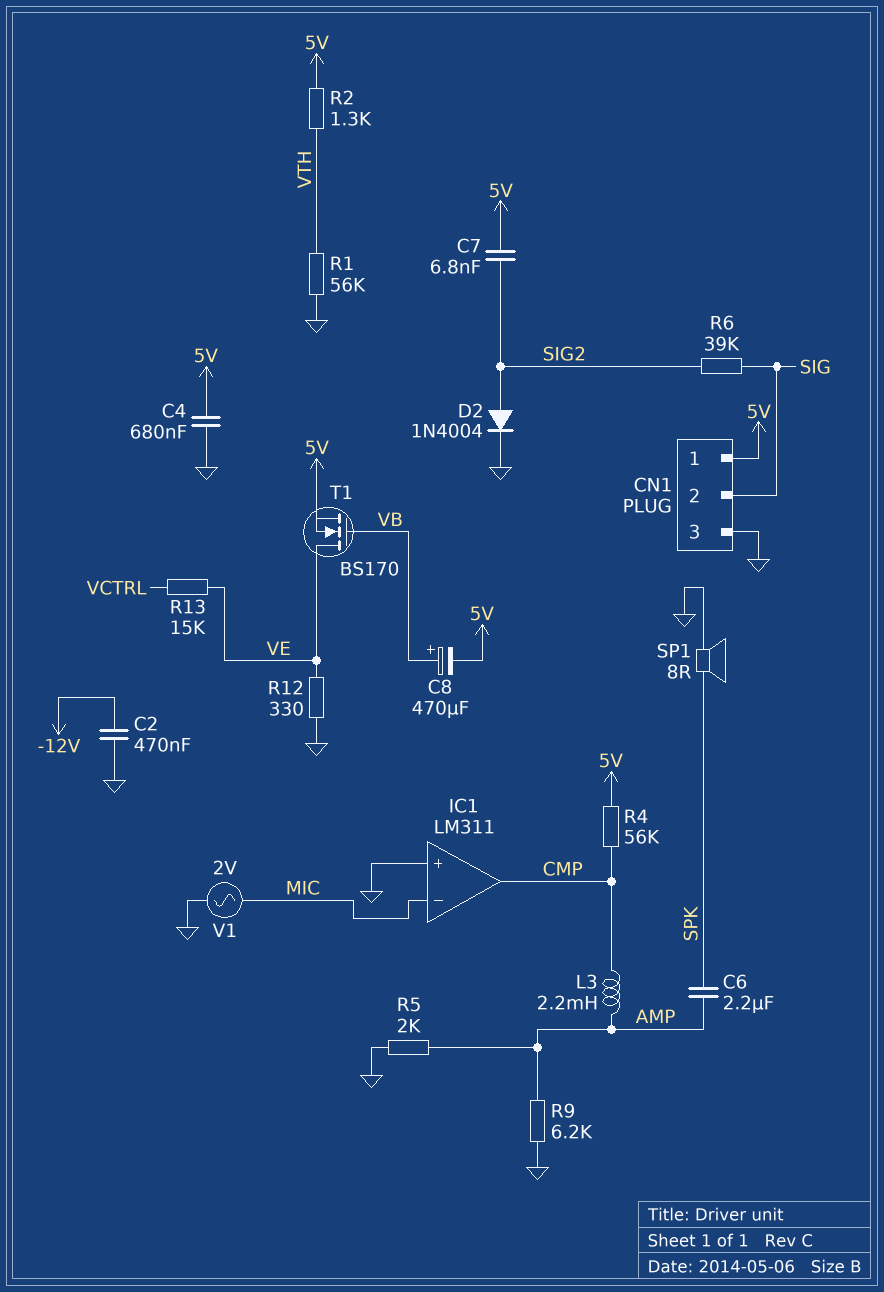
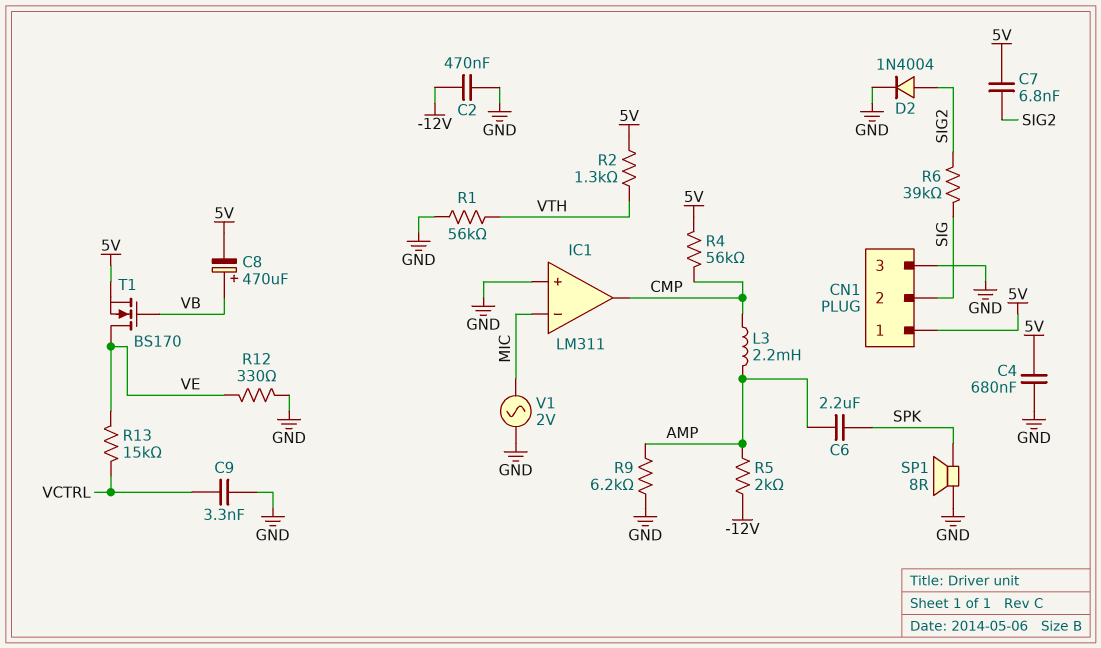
C9: none -> 3.3nF (GND, VCTRL)
R5: 2k (AMP, GND) -> 2k (-12V, AMP)

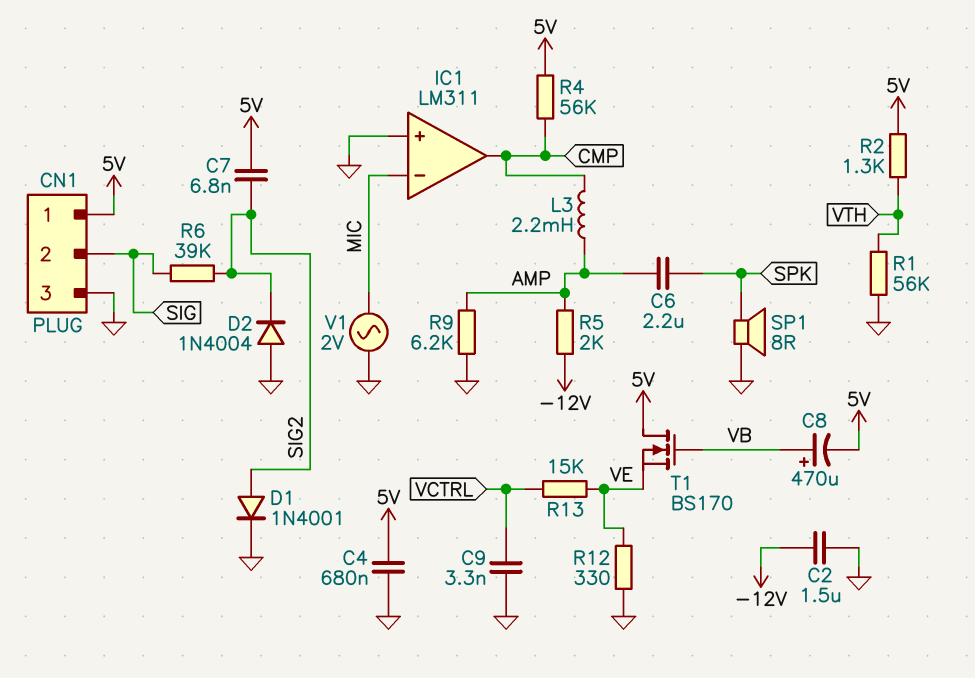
C2: 470nF (-12V, GND) -> 1.5uF (-12V, GND)
D1: none -> diode 1N4001 (A SIG2, K GND)
D2: diode 1N4004 (A SIG2, K GND) -> diode 1N4004 (A GND, K SIG2)
T1: NMOS BS170 (G VB, D VE, S 5V) -> NMOS BS170 (G VB, D 5V, S VE)

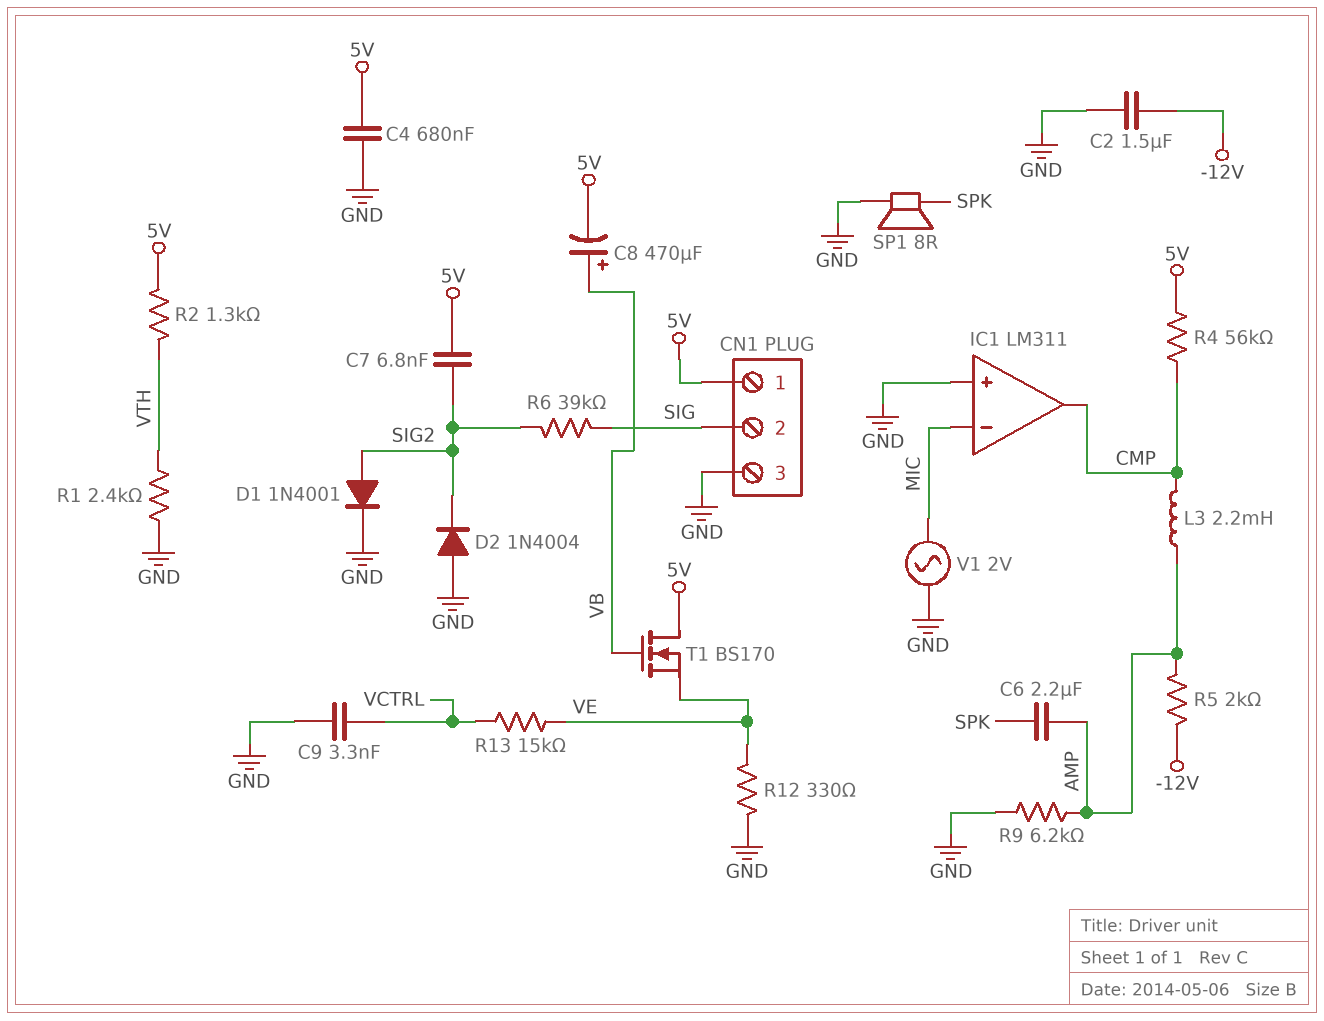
R1: 56k (GND, VTH) -> 2.4k (GND, VTH)

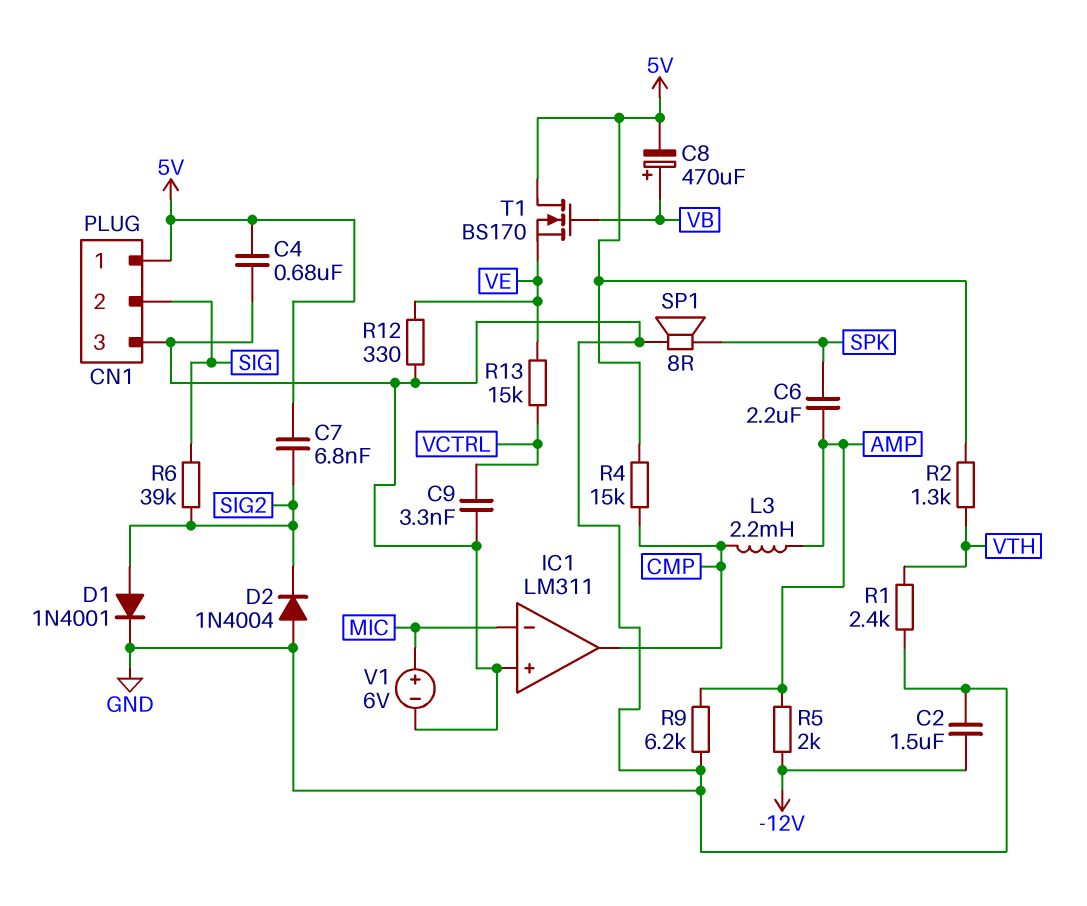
R4: 56k (5V, CMP) -> 15k (5V, CMP)
V1: AC 2V (GND, MIC) -> 6V (plus MIC, minus GND)

